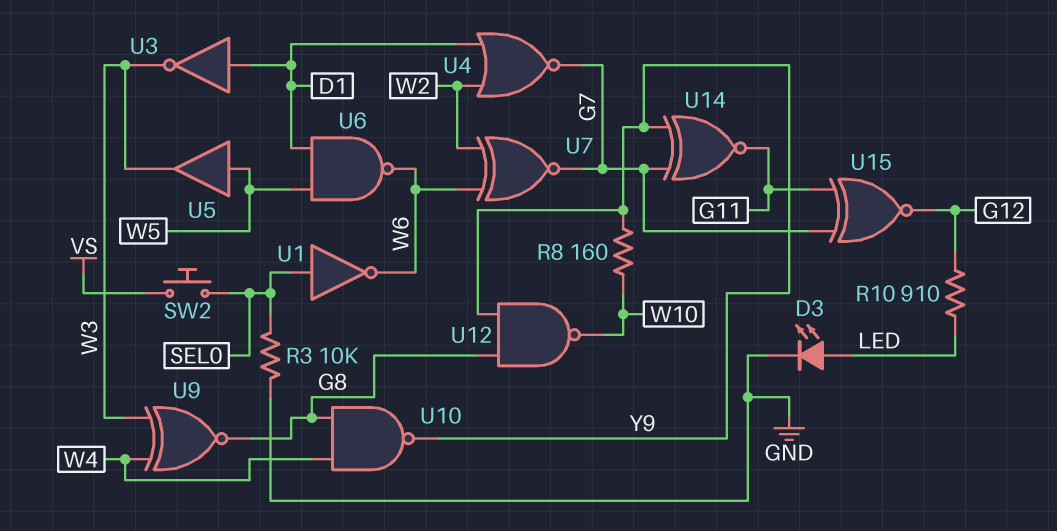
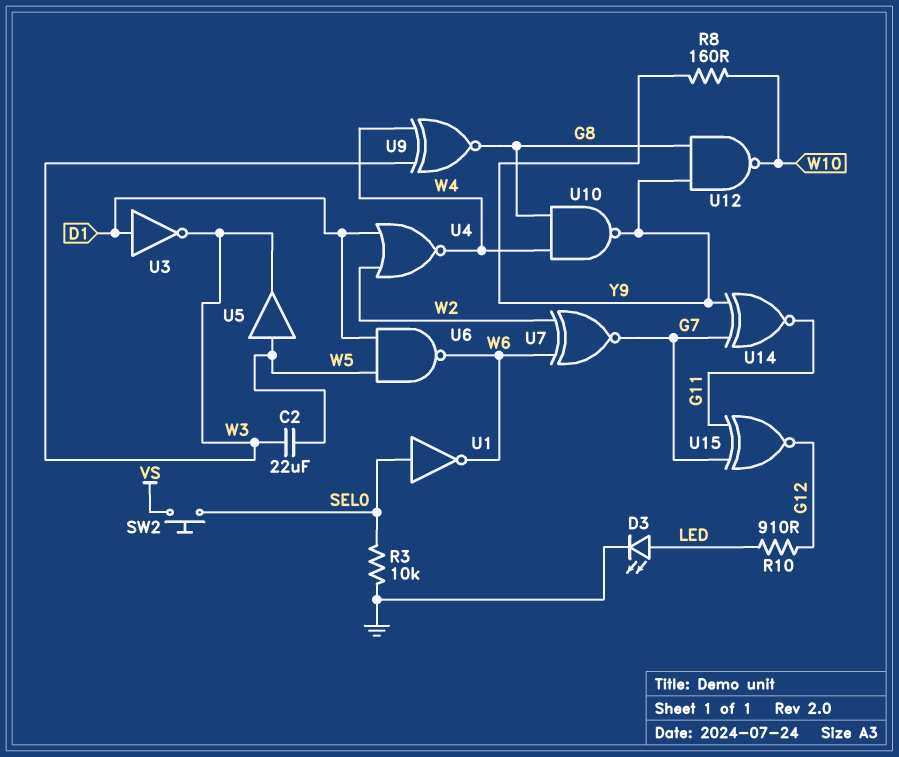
C2: none -> 22uF (W3, W5)
U4: NOR (in D1, in W2, out G7) -> NOR (in D1, in W2, out W4)

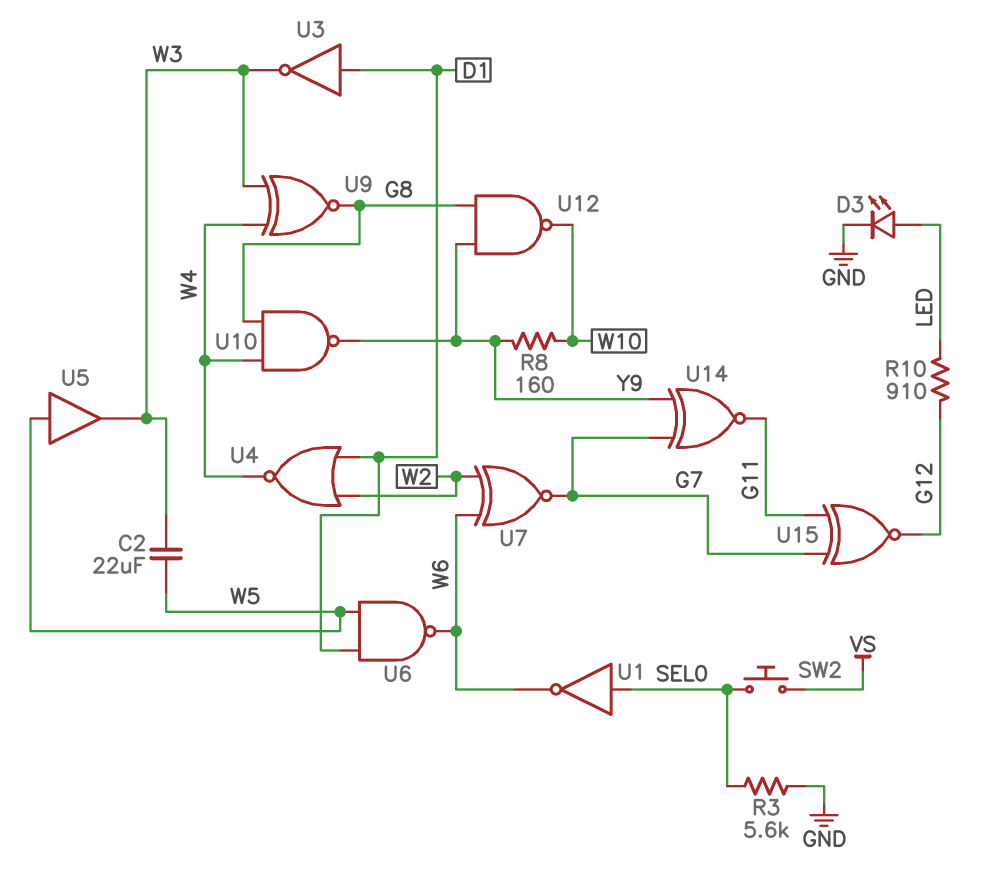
R3: 10k (GND, SEL0) -> 5.6k (GND, SEL0)

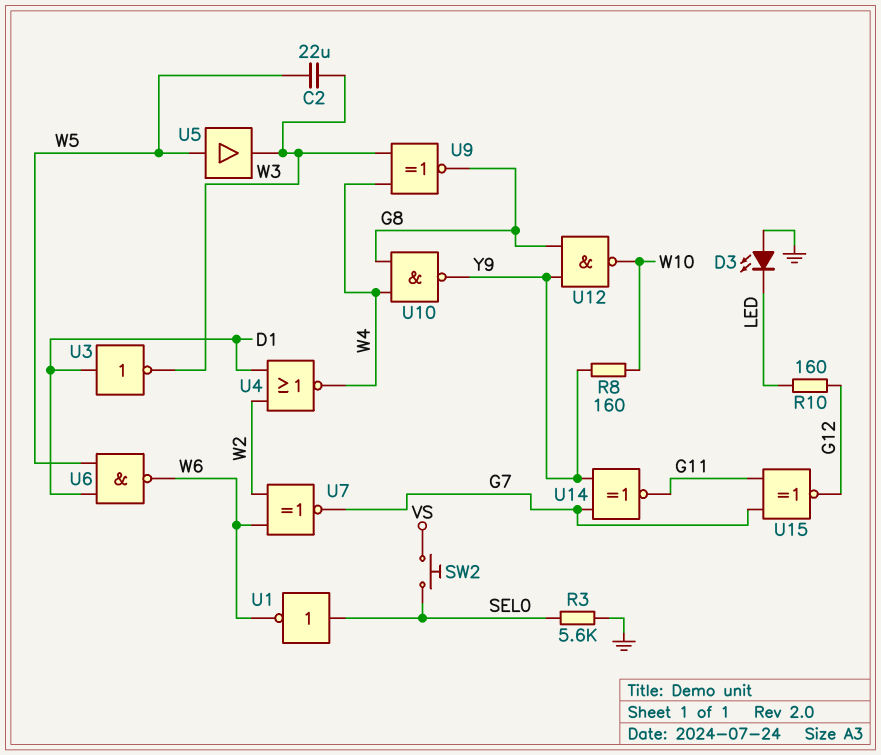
D3: LED (A LED, K GND) -> LED (A GND, K LED)
R10: 910 (G12, LED) -> 160 (G12, LED)

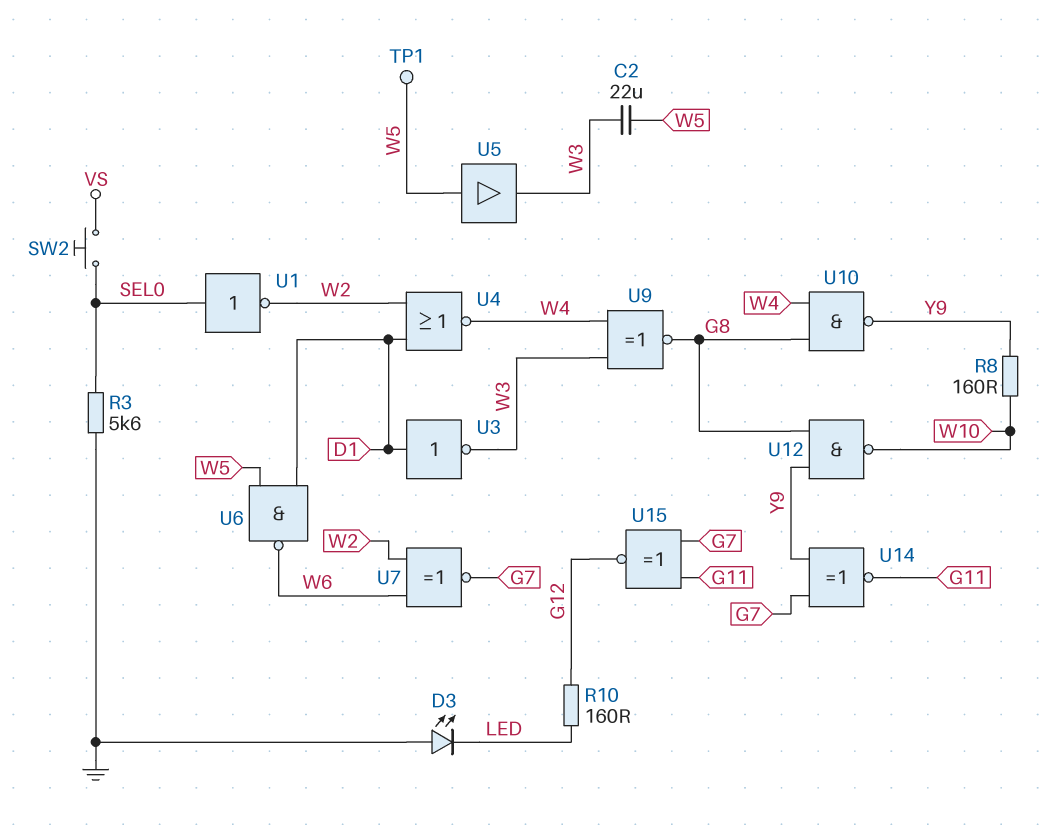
TP1: none -> test point (W5)
U1: NOT (in SEL0, out W6) -> NOT (in SEL0, out W2)

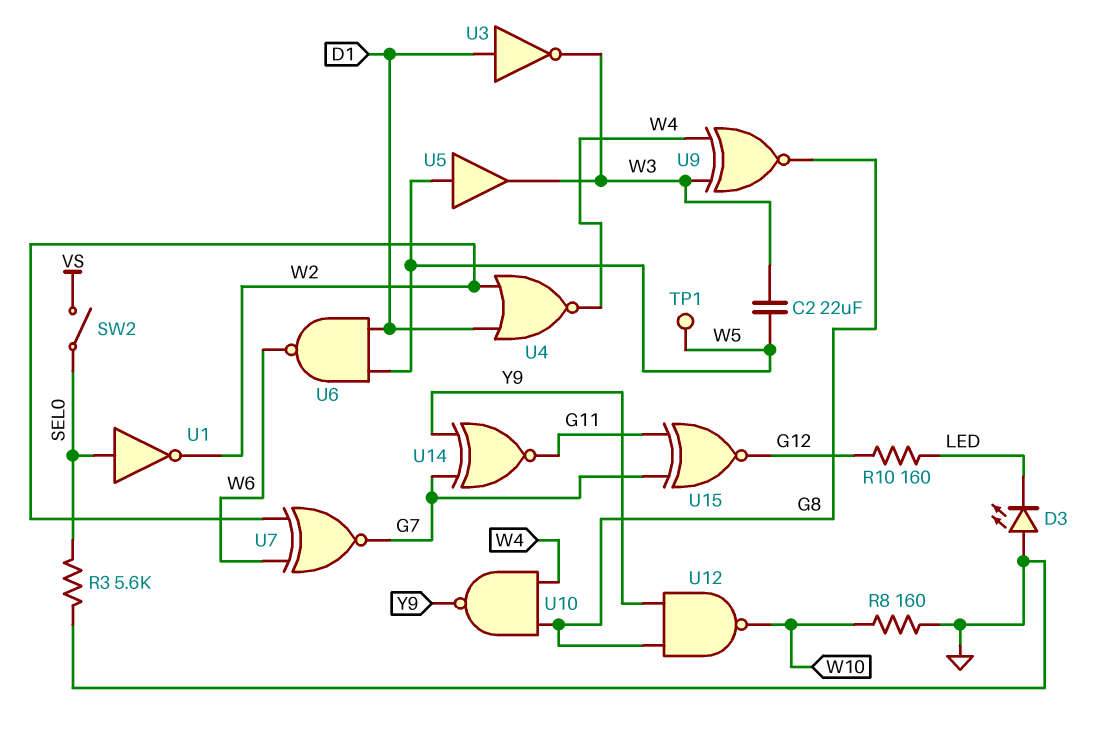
R8: 160 (W10, Y9) -> 160 (GND, W10)
SW2: button (SEL0, VS) -> switch (SEL0, VS)

